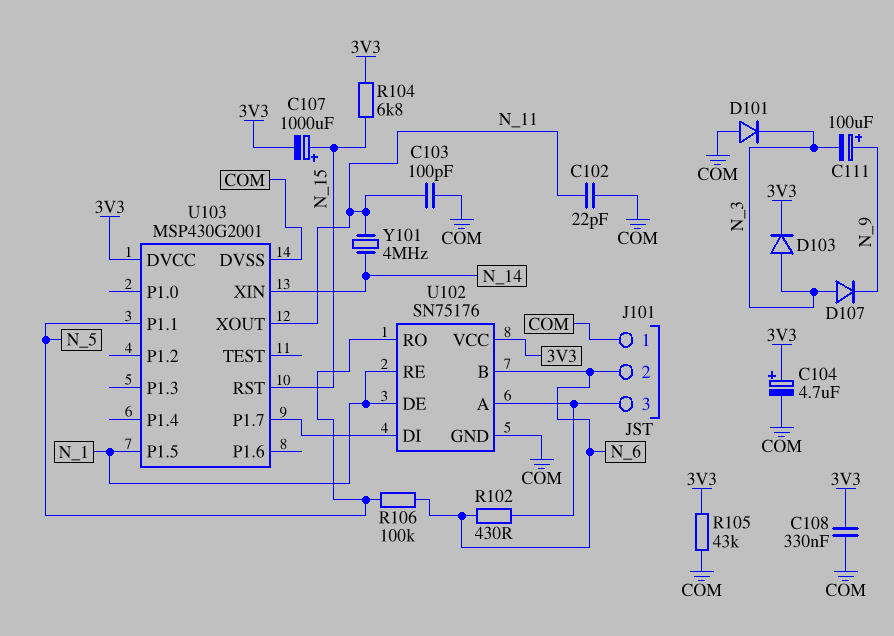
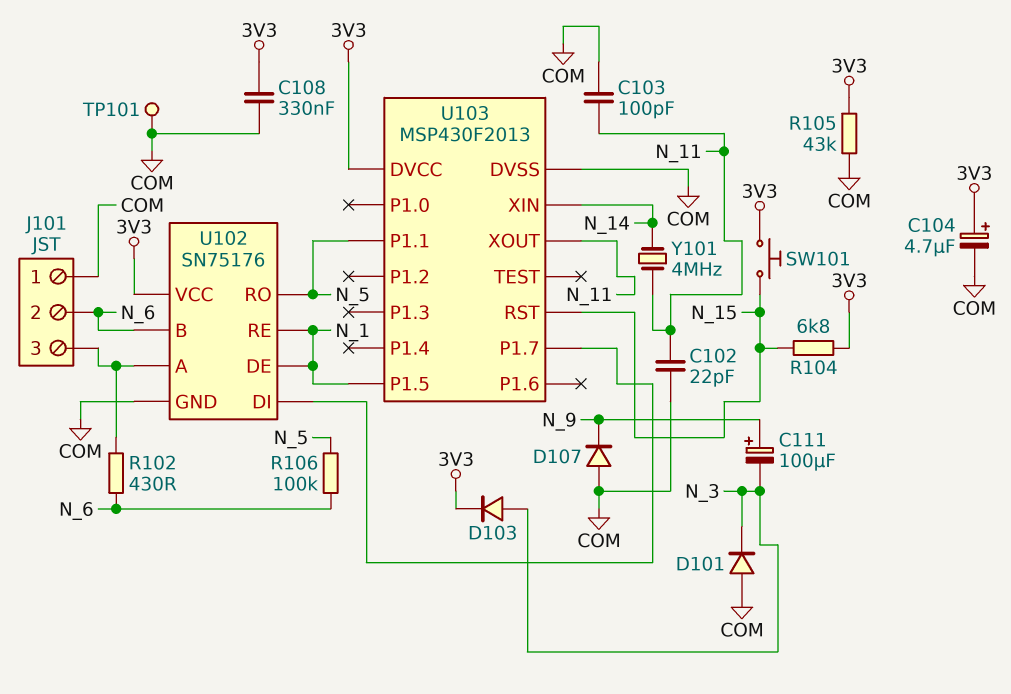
C107: 1000uF (plus N_15, minus 3V3) -> none
D107: diode (A N_3, K N_9) -> diode (A COM, K N_9)
SW101: none -> button (3V3, N_15)
TP101: none -> test point (COM)
U103: MSP430G2001 -> MSP430F2013

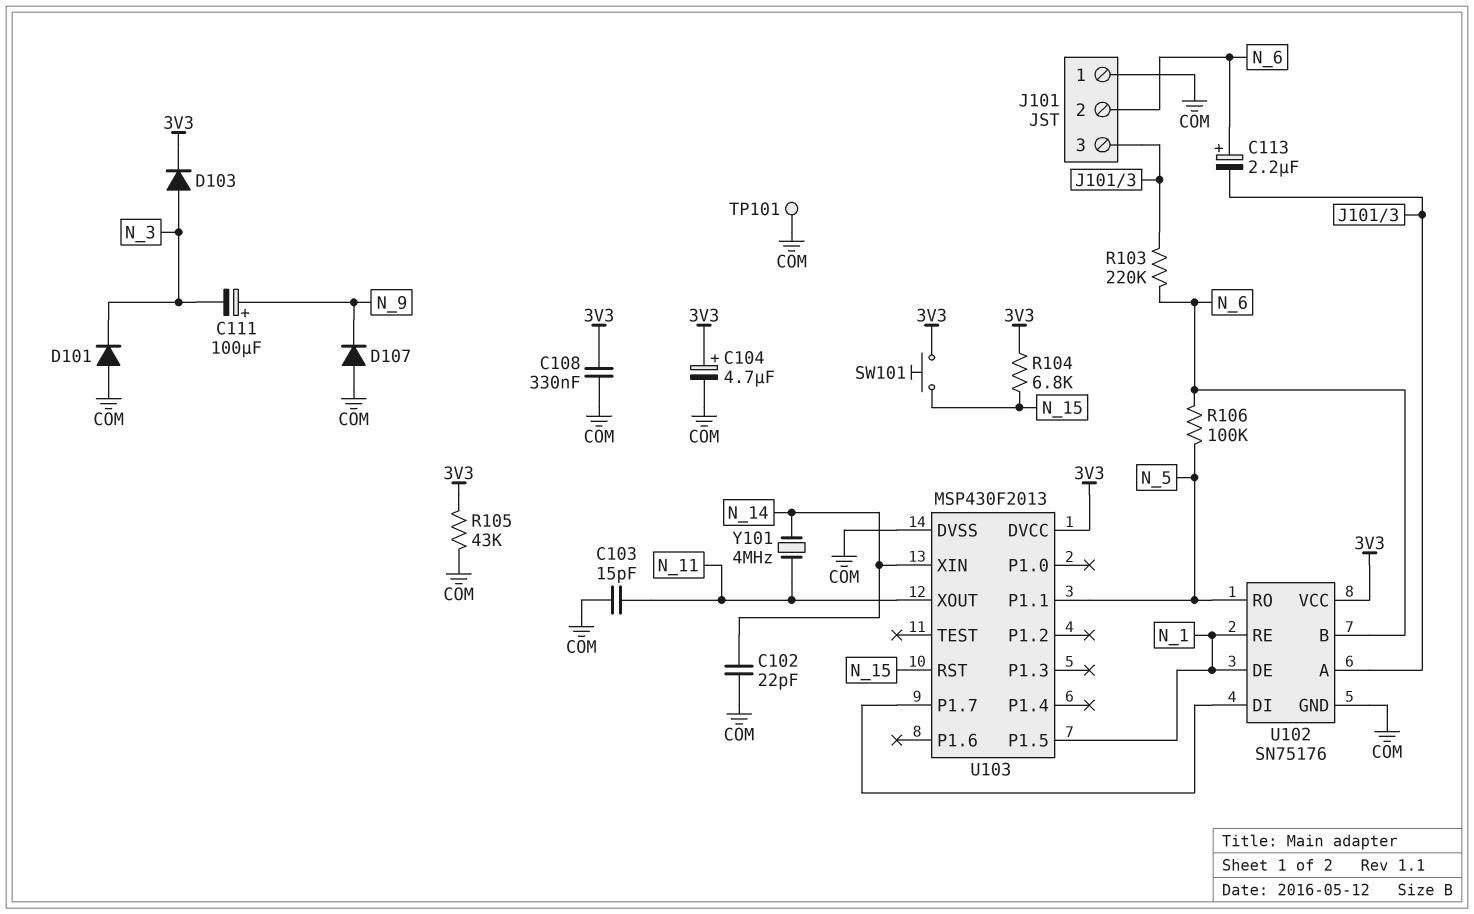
C102: 22pF (COM, N_11) -> 22pF (COM, N_14)
C103: 100pF (COM, N_11) -> 15pF (COM, N_11)
C113: none -> 2.2uF (plus N_6, minus J101/3)
R102: 430 (J101/3, N_6) -> none
R103: none -> 220k (J101/3, N_6)

